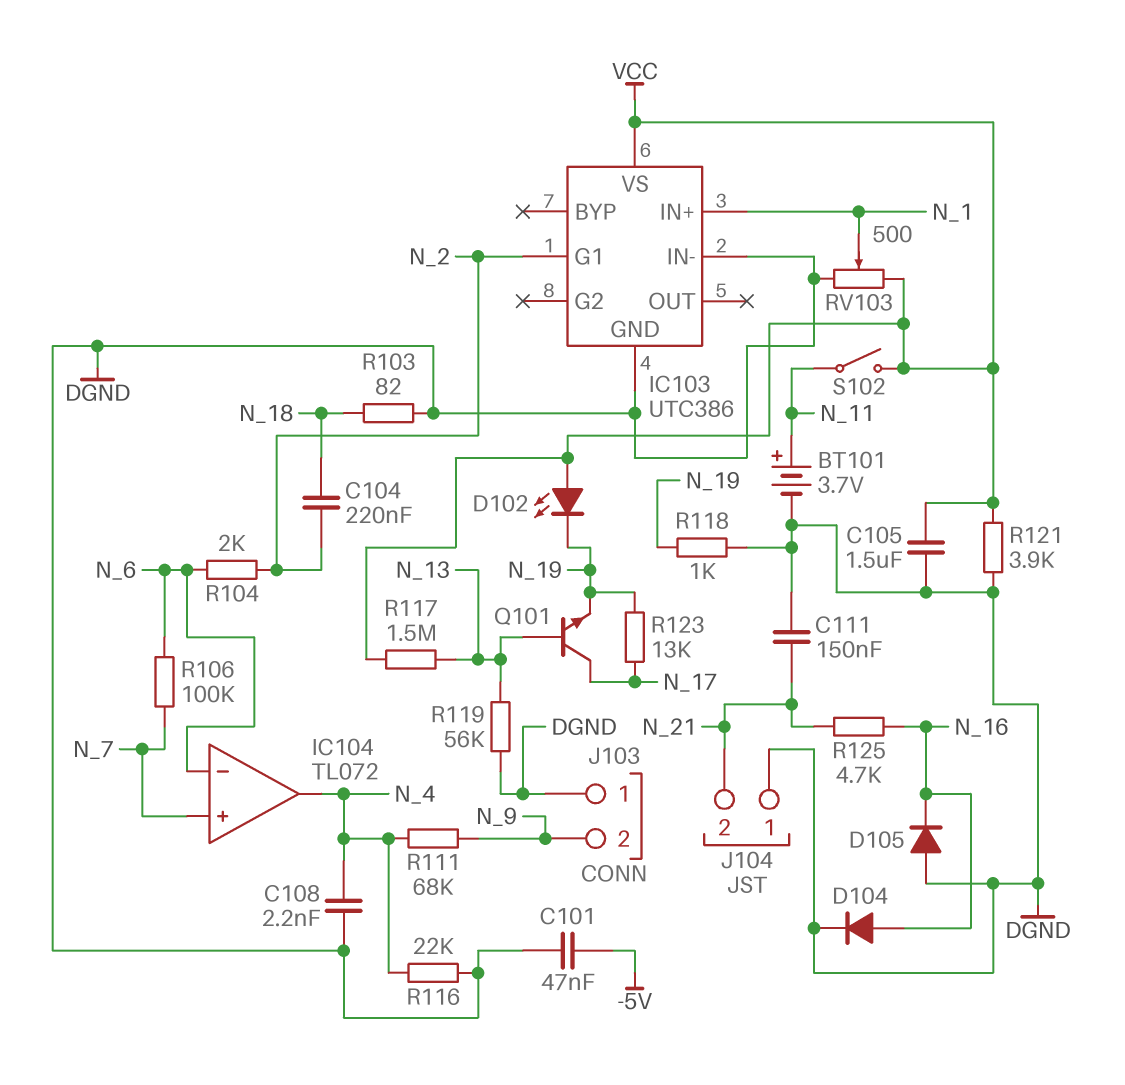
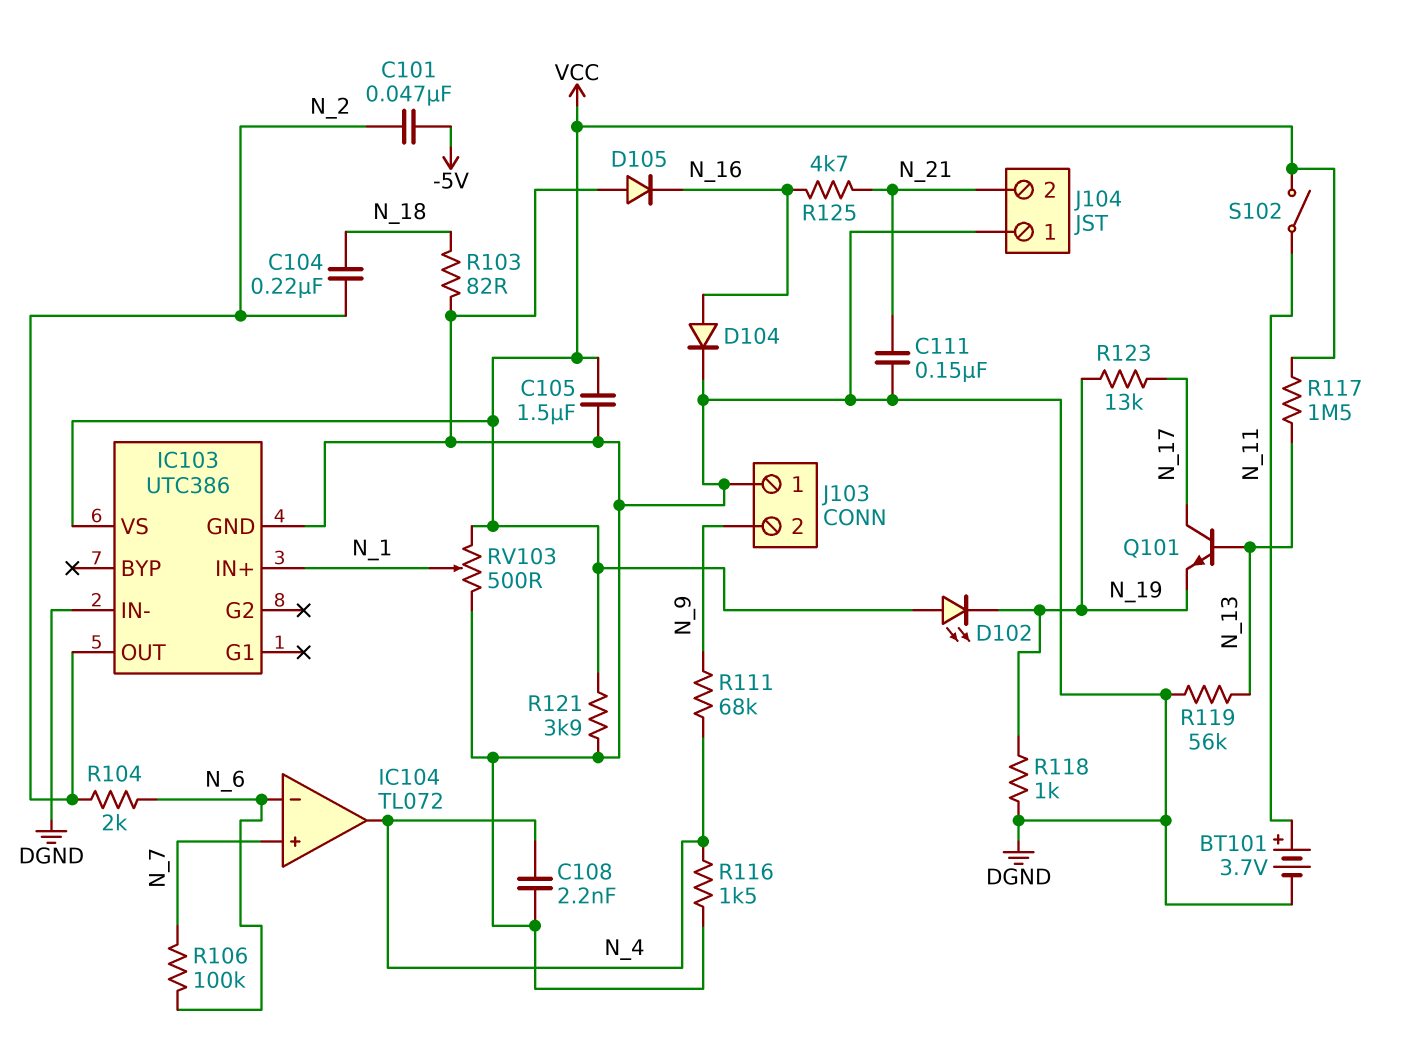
C101: 47nF (-5V, DGND) -> 47nF (-5V, N_2)
IC103 pin G1: N_2 -> none
IC103 pin OUT: none -> N_2
R116: 22k (DGND, N_4) -> 1.5k (DGND, N_4)

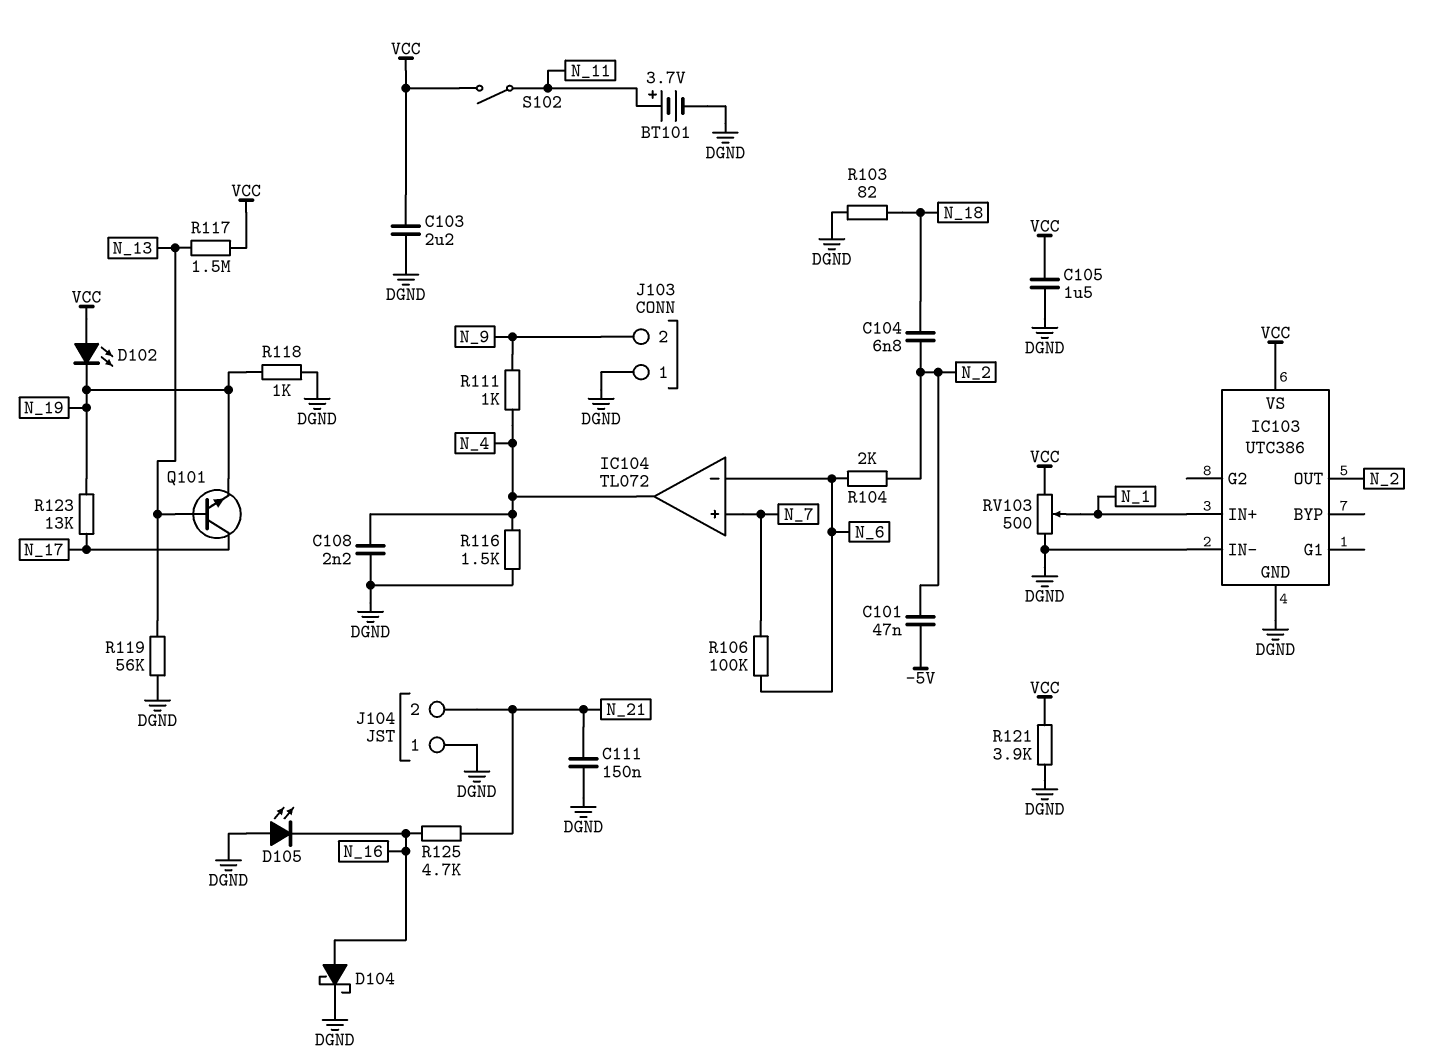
C103: none -> 2.2uF (DGND, VCC)
C104: 220nF (N_2, N_18) -> 6.8nF (N_2, N_18)
D104: diode (A N_16, K DGND) -> schottky (A N_16, K DGND)
D105: diode (A DGND, K N_16) -> LED (A DGND, K N_16)
R111: 68k (N_4, N_9) -> 1k (N_4, N_9)

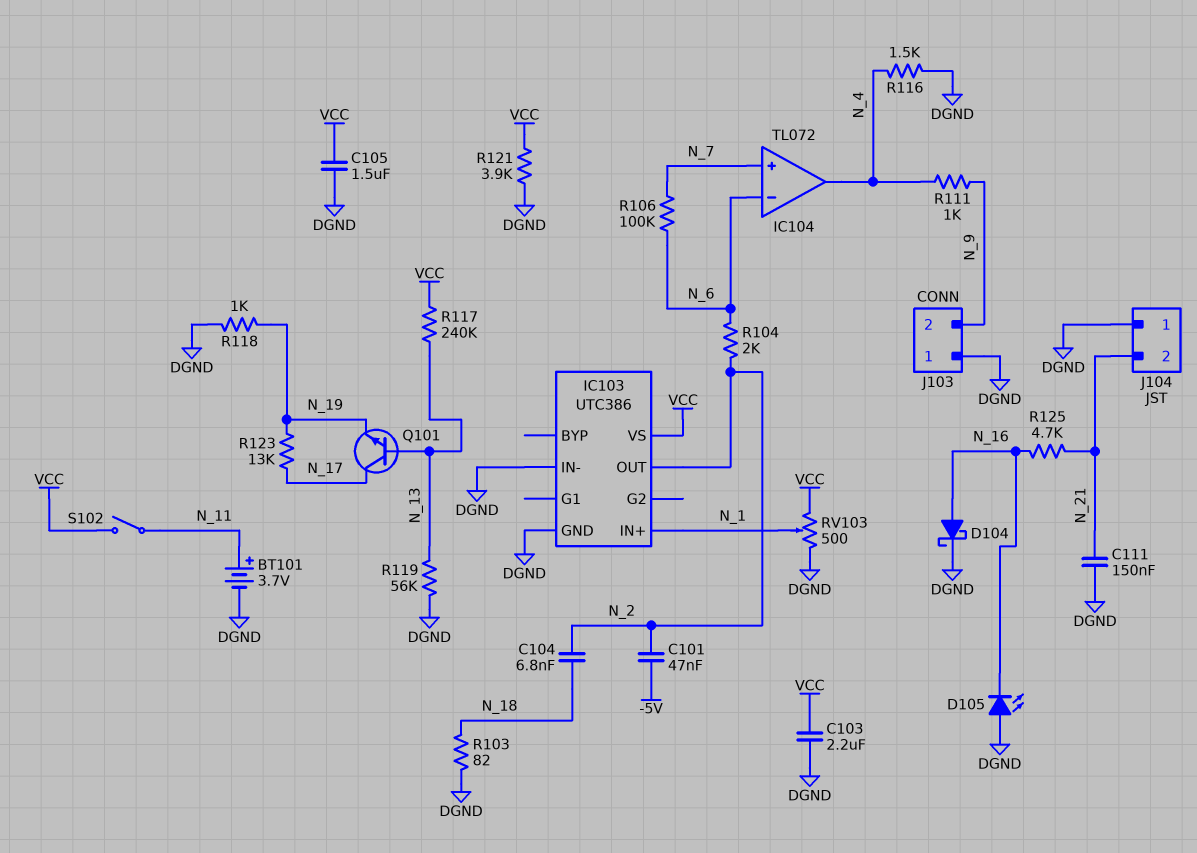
C108: 2.2nF (DGND, N_4) -> none
D102: LED (A VCC, K N_19) -> none
R117: 1.5M (N_13, VCC) -> 240k (N_13, VCC)

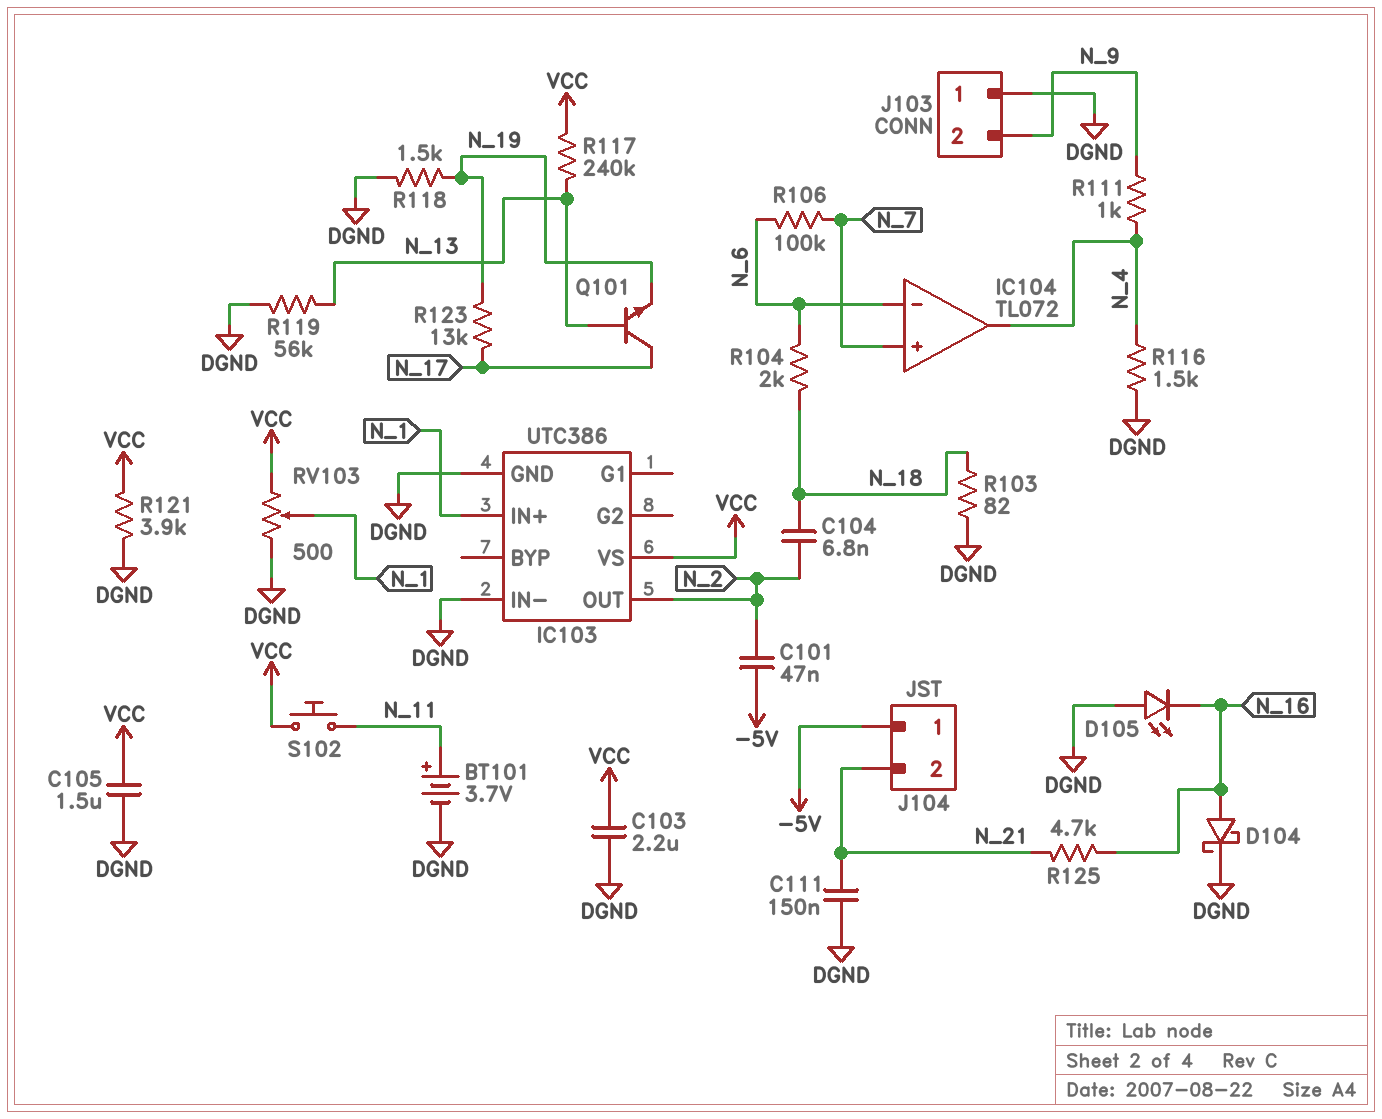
J104 pin 1: DGND -> -5V
R104: 2k (N_2, N_6) -> 2k (N_6, N_18)
R118: 1k (DGND, N_19) -> 1.5k (DGND, N_19)
S102: switch (N_11, VCC) -> button (N_11, VCC)

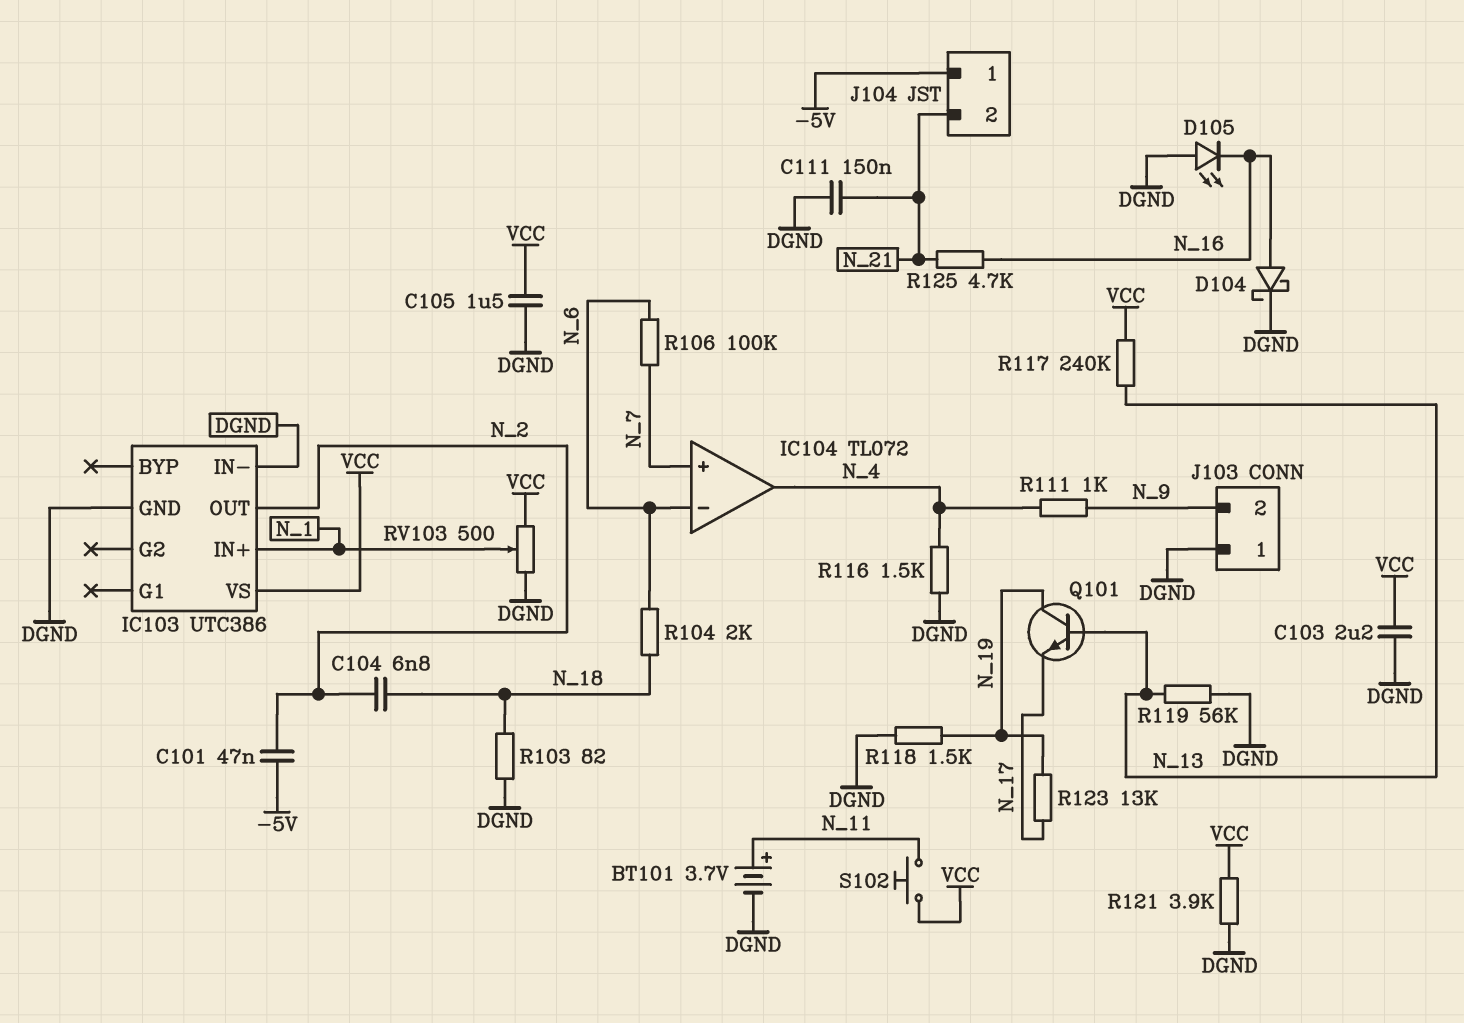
Q101: NPN (B N_13, C N_17, E N_19) -> NPN (B N_13, C N_19, E N_17)

